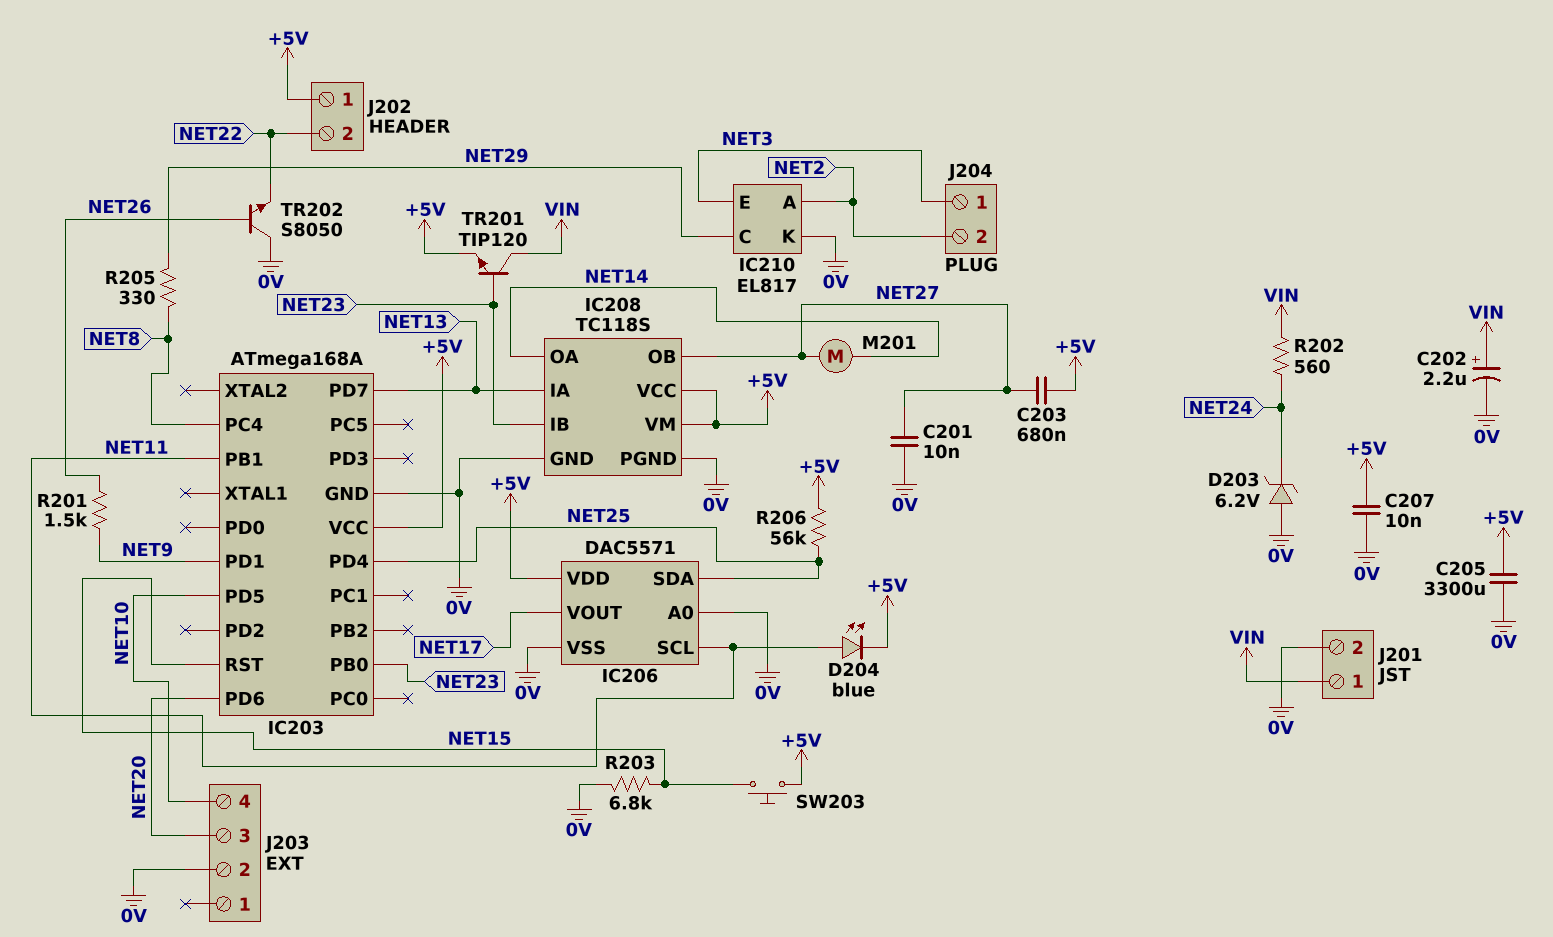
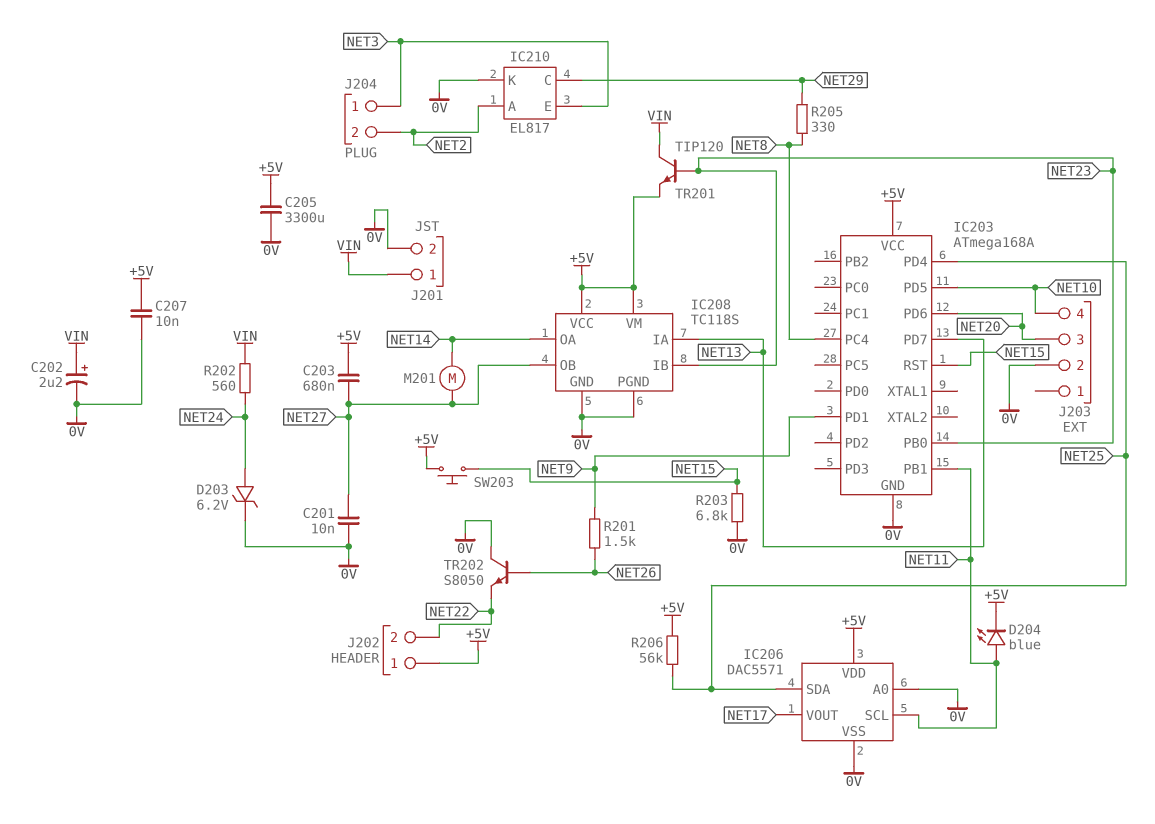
D203: zener 6.2V (A 0V, K NET24) -> zener 6.2V (A NET24, K 0V)

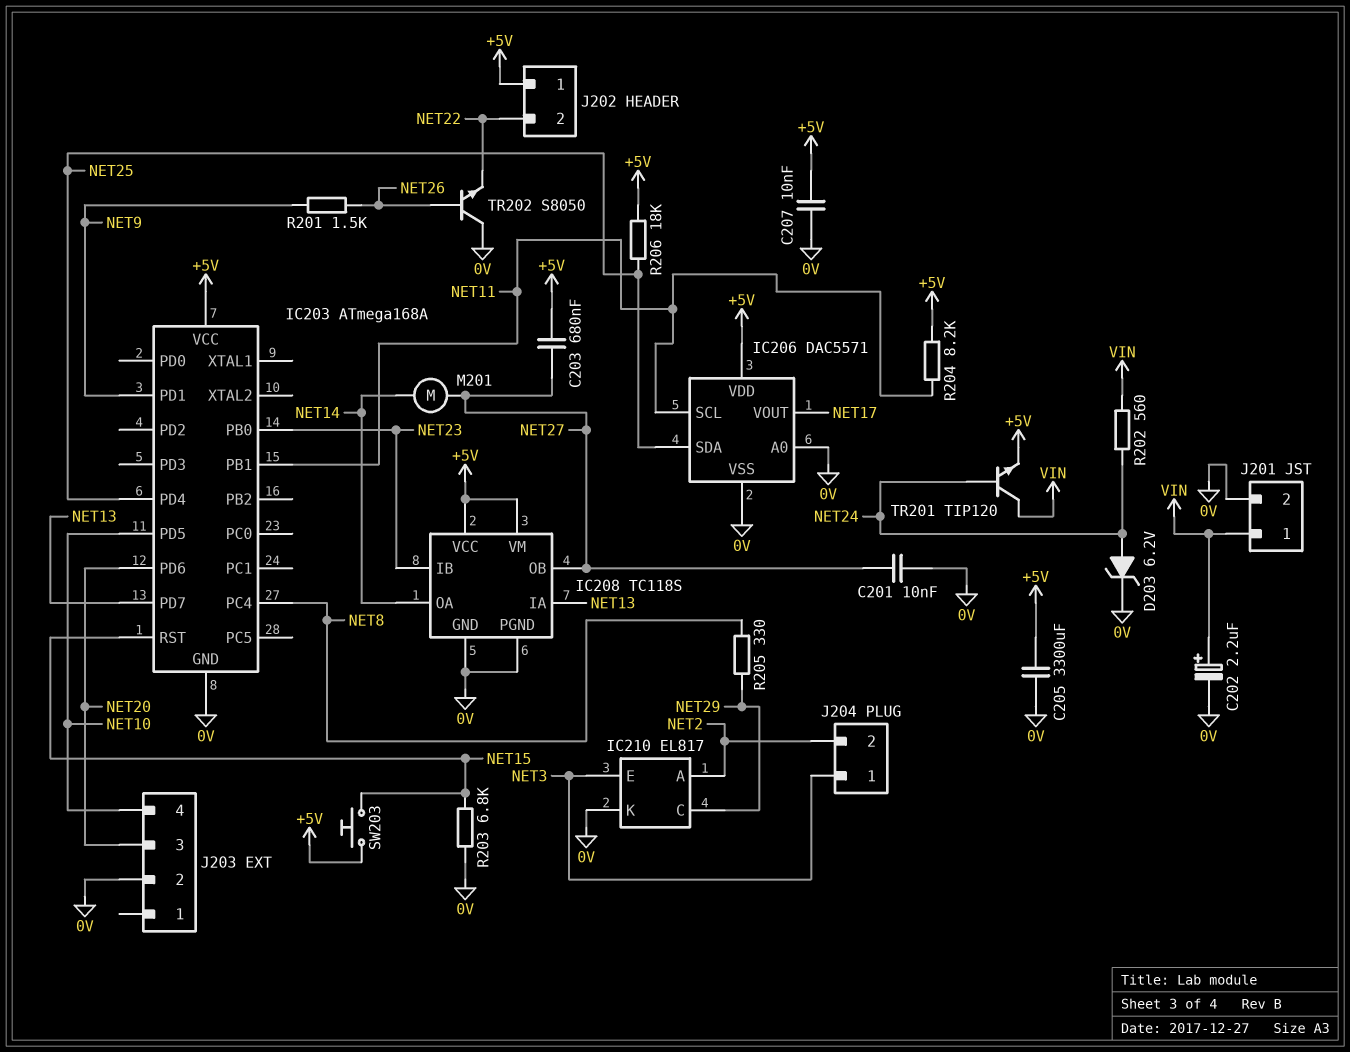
D204: LED blue (A NET11, K +5V) -> none
R204: none -> 8.2k (+5V, NET11)
R206: 56k (+5V, NET25) -> 18k (+5V, NET25)
TR201: NPN TIP120 (B NET23, C VIN, E +5V) -> NPN TIP120 (B NET24, C VIN, E +5V)

